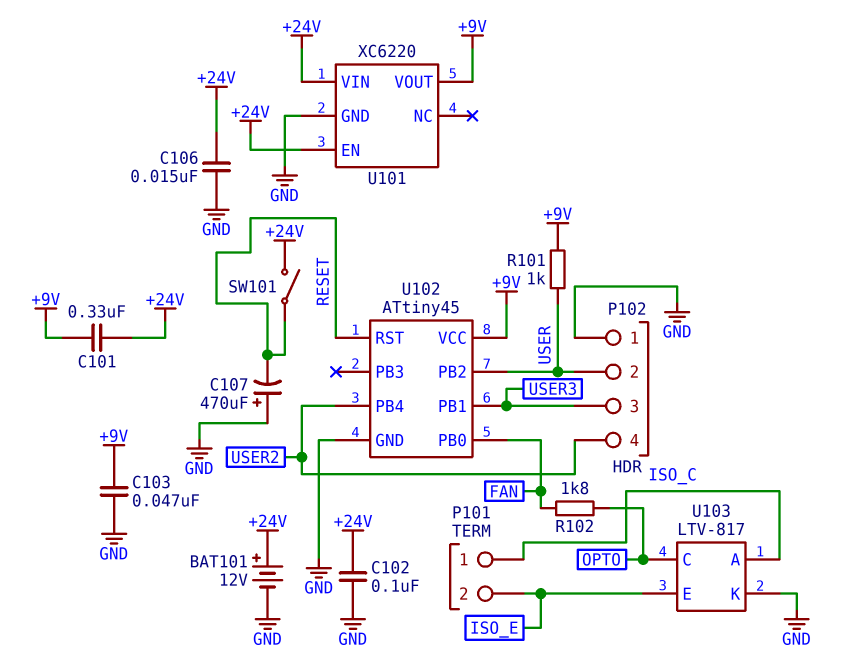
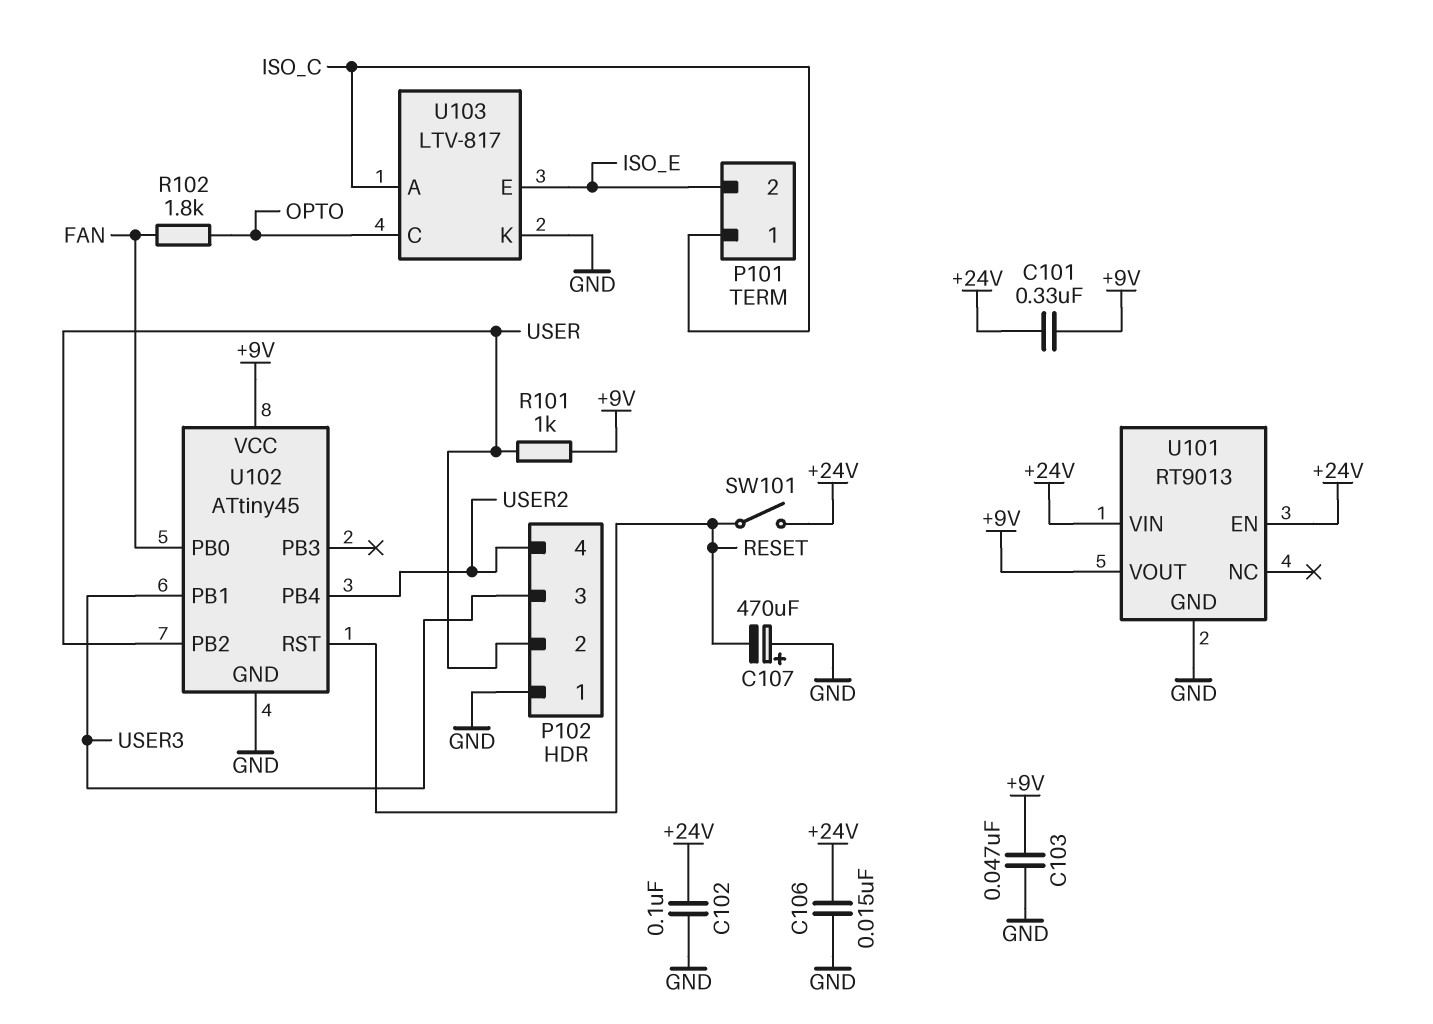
BAT101: 12V (plus +24V, minus GND) -> none
U101: XC6220 -> RT9013

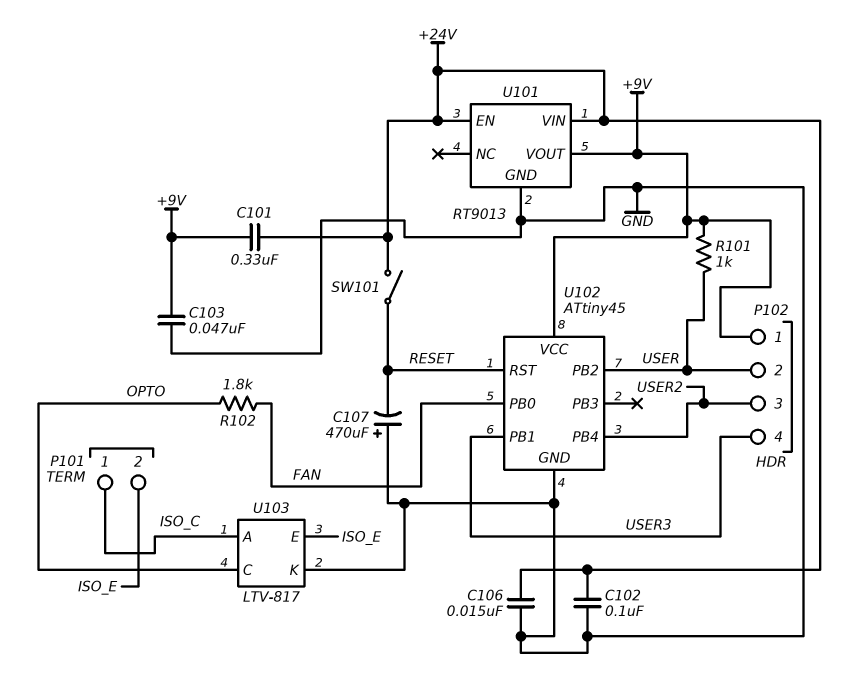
P102 pin 1: GND -> +9V
P102 pin 3: USER3 -> USER2
P102 pin 4: USER2 -> USER3

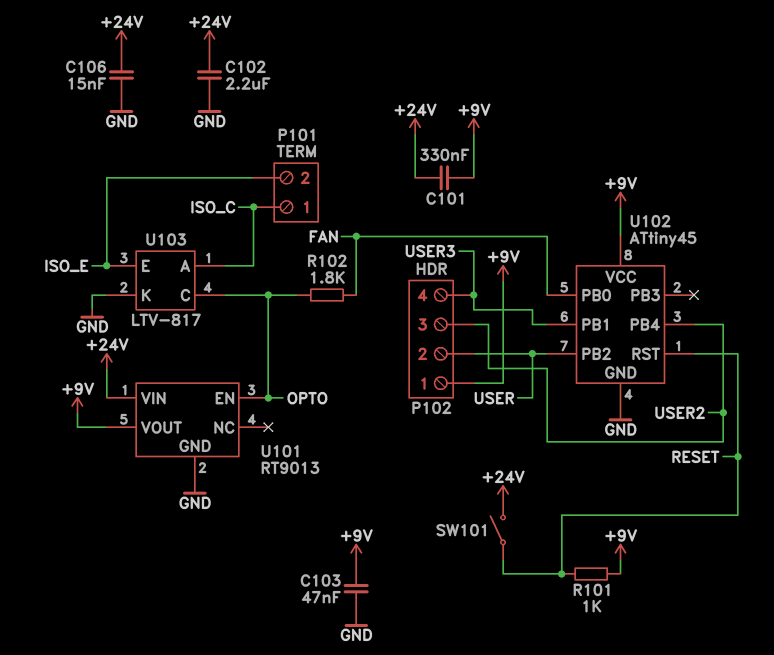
C102: 100nF (+24V, GND) -> 2.2uF (+24V, GND)
C107: 470uF (plus GND, minus RESET) -> none
R101: 1k (+9V, USER) -> 1k (+9V, RESET)
U101 pin EN: +24V -> OPTO

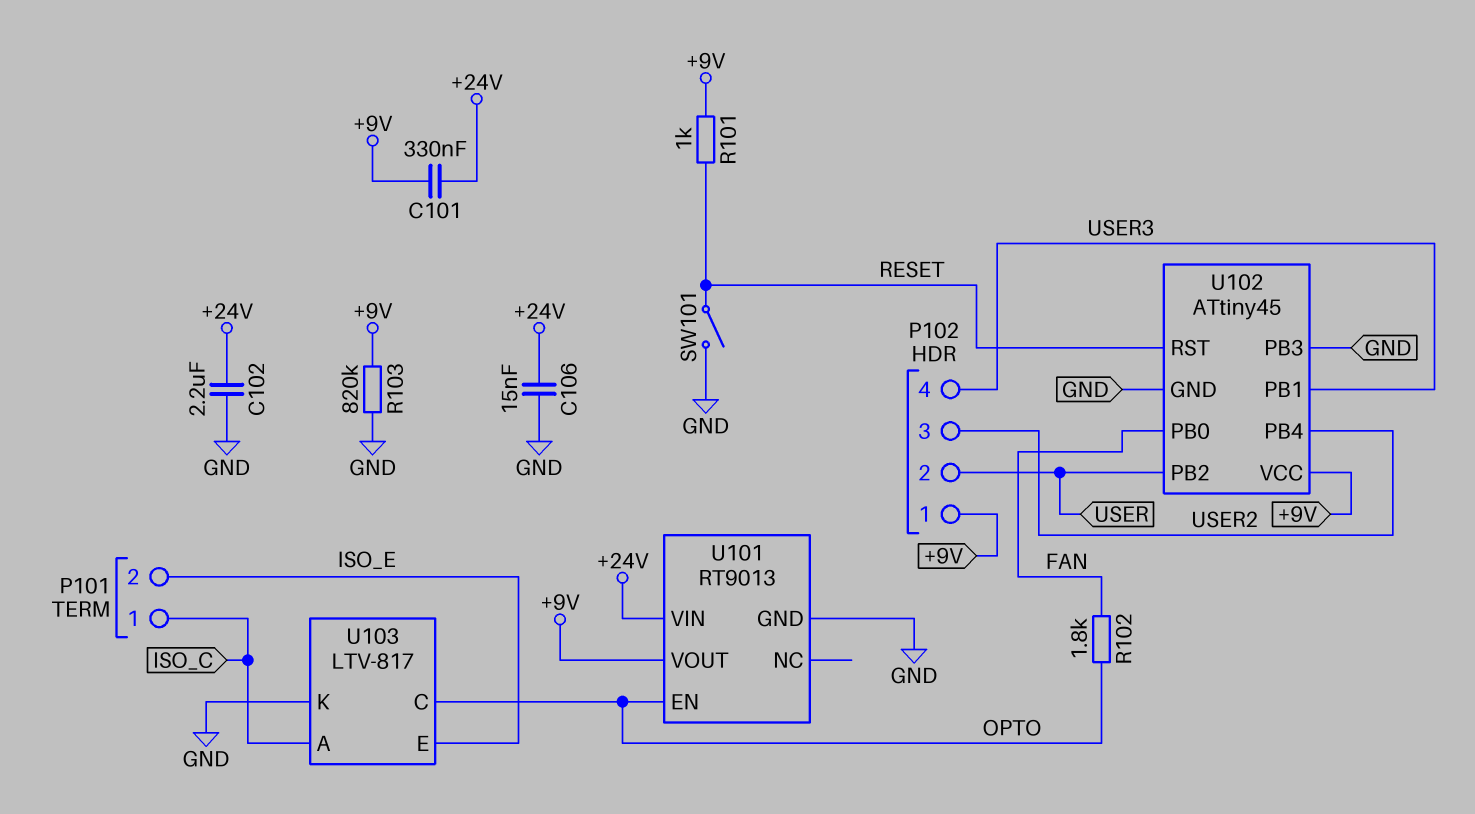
C103: 47nF (+9V, GND) -> none
R103: none -> 820k (+9V, GND)
SW101: switch (+24V, RESET) -> switch (GND, RESET)
U102 pin PB3: none -> GND

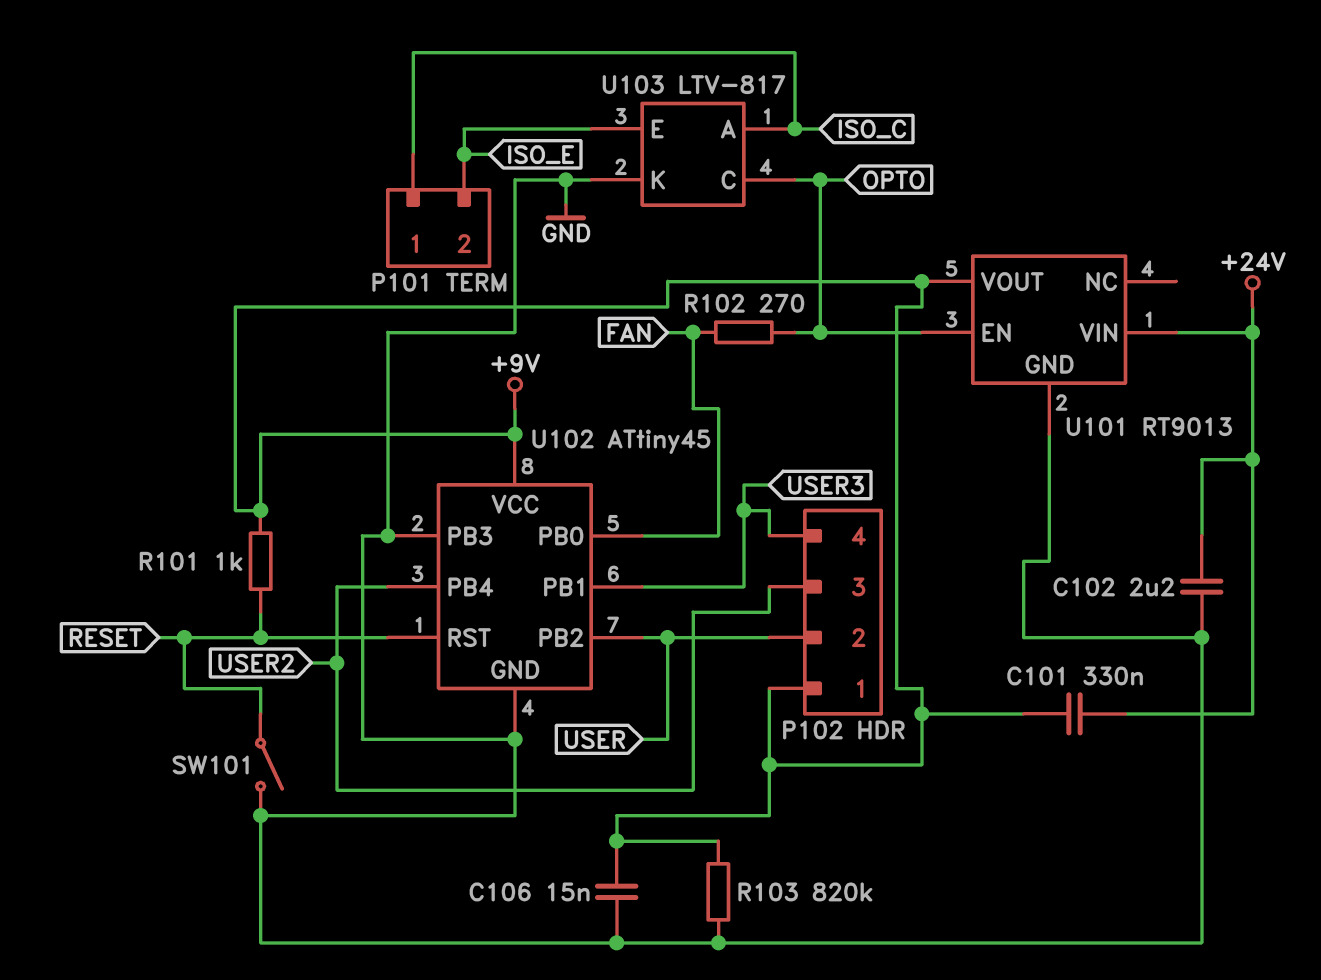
C106: 15nF (+24V, GND) -> 15nF (+9V, GND)
R102: 1.8k (FAN, OPTO) -> 270 (FAN, OPTO)

